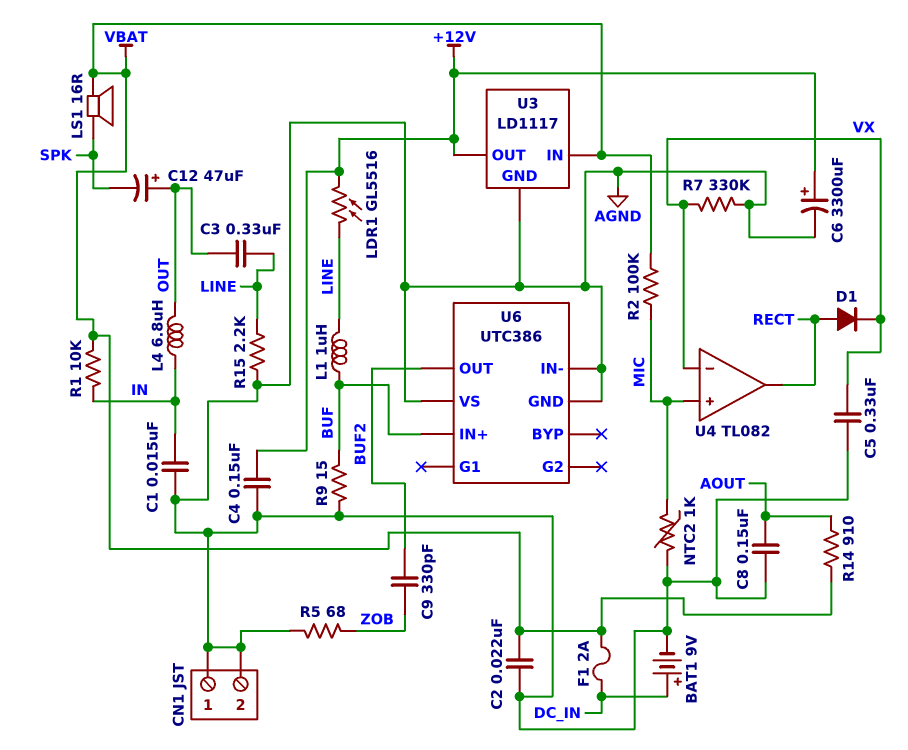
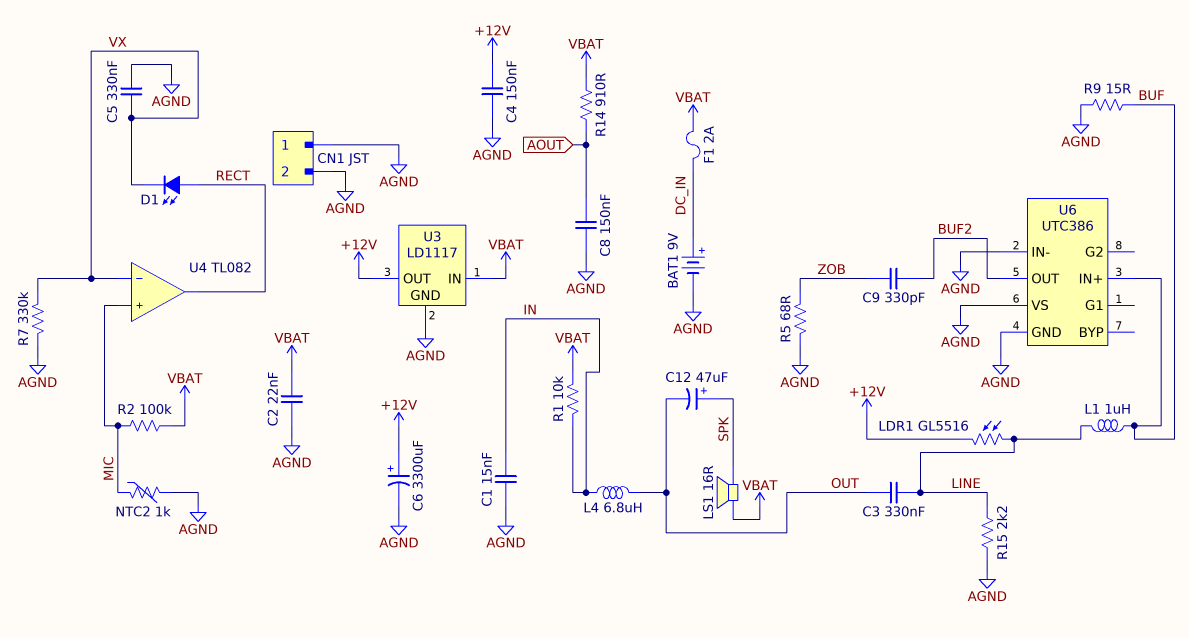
C12: 47uF (plus OUT, minus SPK) -> 47uF (plus SPK, minus OUT)
D1: diode (A RECT, K VX) -> LED (A RECT, K VX)

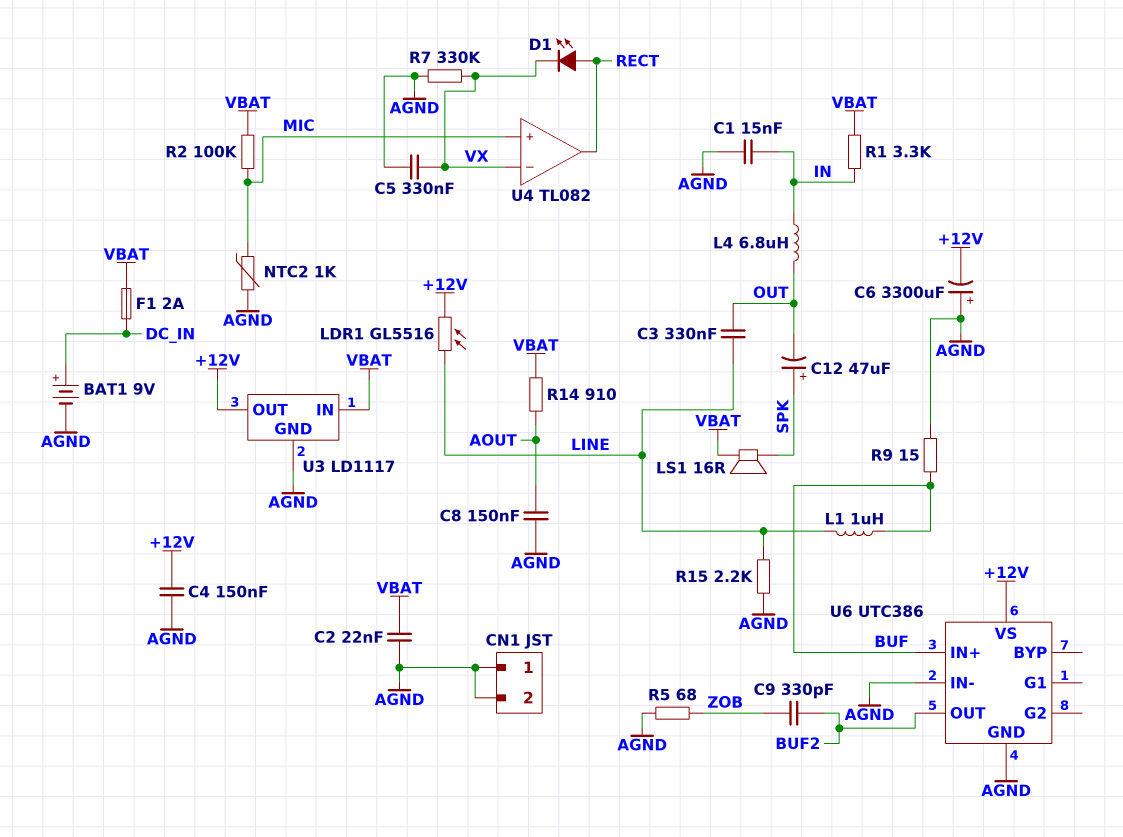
C6: 3300uF (plus +12V, minus AGND) -> 3300uF (plus AGND, minus +12V)
R1: 10k (IN, VBAT) -> 3.3k (IN, VBAT)
U6 pin VS: AGND -> +12V

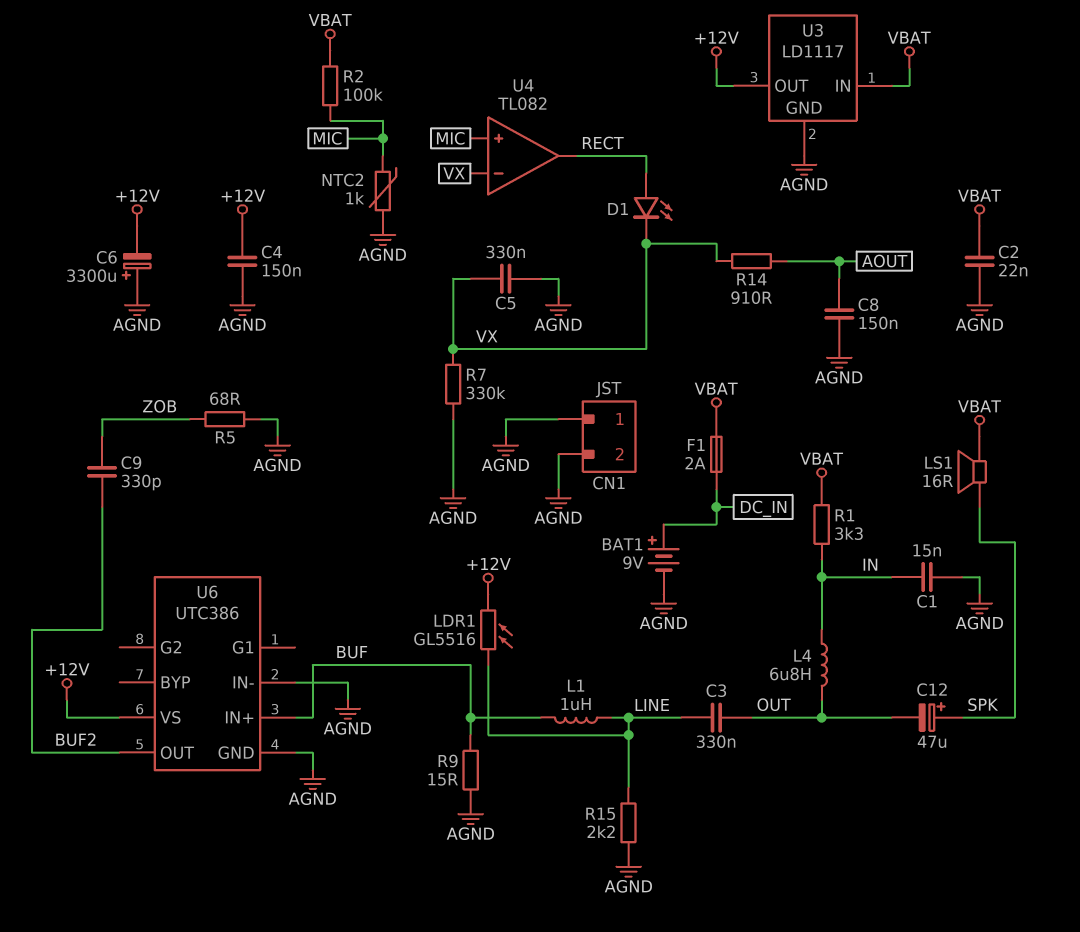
R14: 910 (AOUT, VBAT) -> 910 (AOUT, VX)

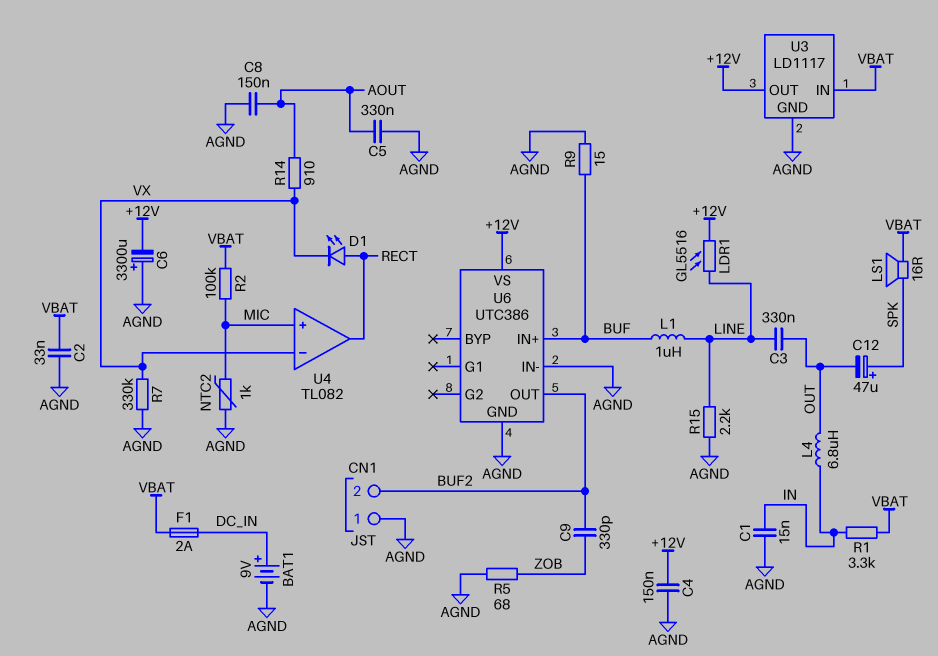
C2: 22nF (AGND, VBAT) -> 33nF (AGND, VBAT)
C5: 330nF (AGND, VX) -> 330nF (AGND, AOUT)
CN1 pin 2: AGND -> BUF2

